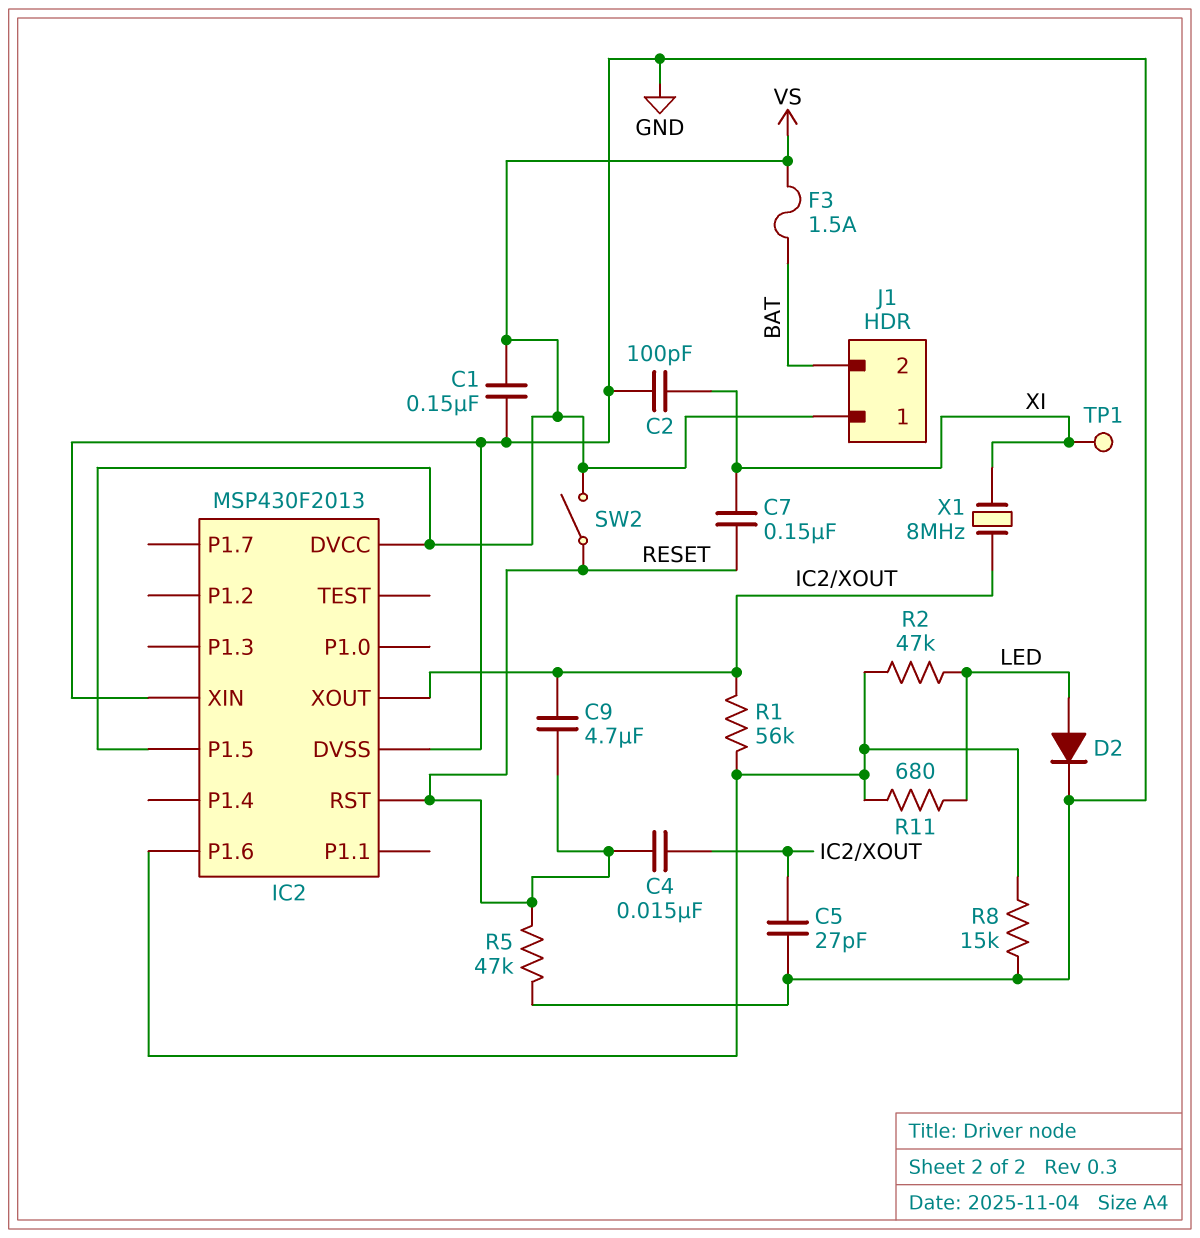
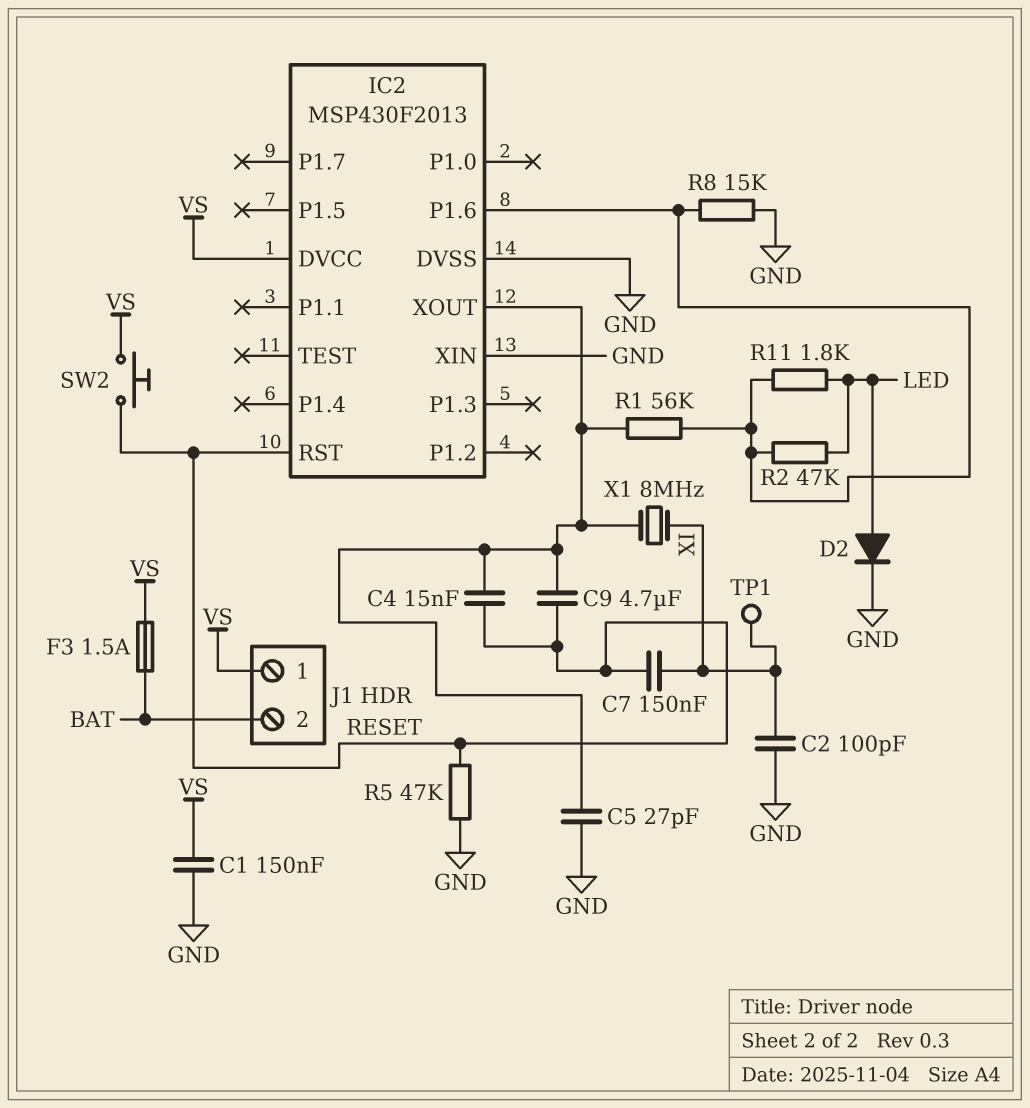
IC2 pin P1.5: VS -> none
R11: 680 (IC2/P1.6, LED) -> 1.8k (IC2/P1.6, LED)
SW2: switch (RESET, VS) -> button (RESET, VS)

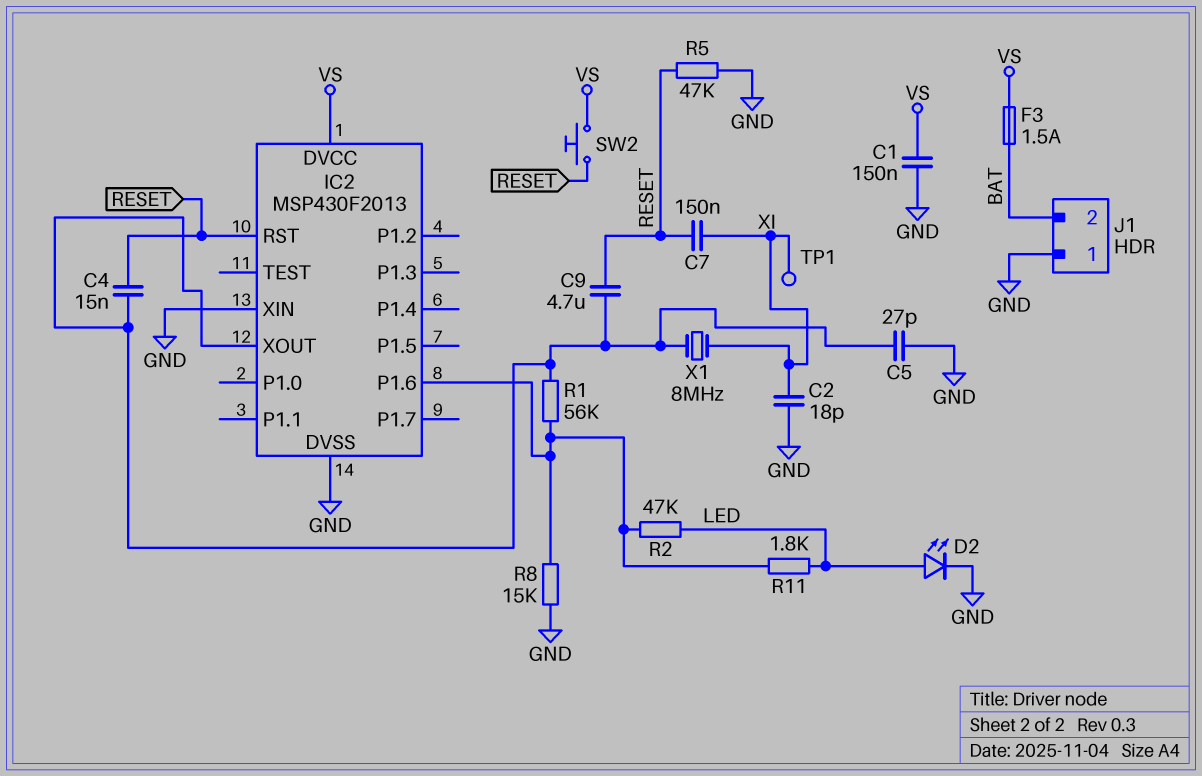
C2: 100pF (GND, XI) -> 18pF (GND, XI)
D2: diode (A LED, K GND) -> LED (A LED, K GND)
J1 pin 1: VS -> GND

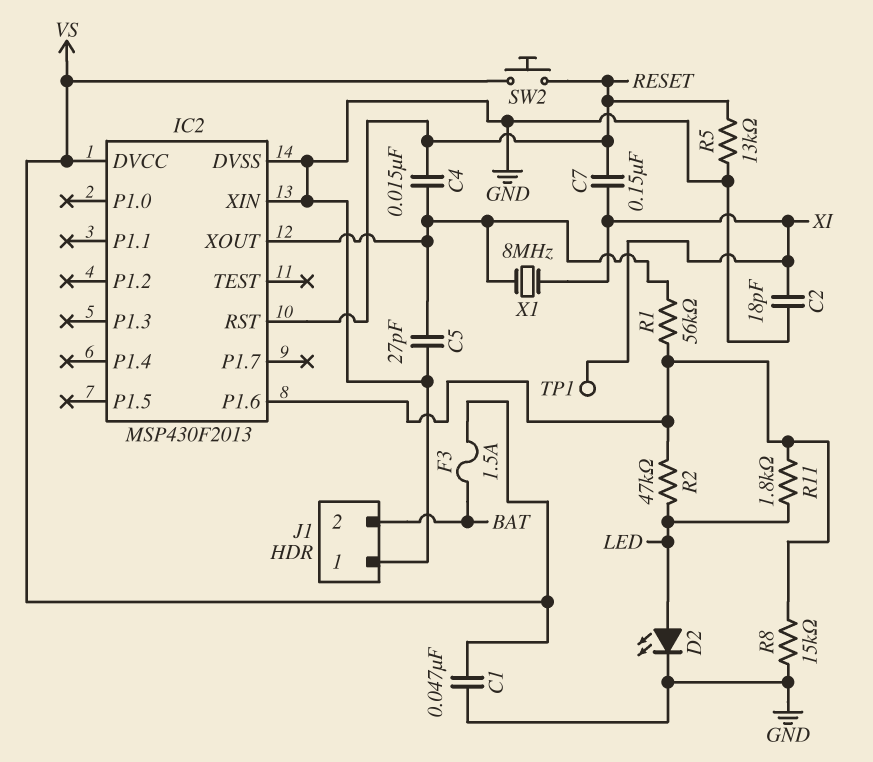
C1: 150nF (GND, VS) -> 47nF (GND, VS)
C9: 4.7uF (IC2/XOUT, RESET) -> none
R5: 47k (GND, RESET) -> 13k (GND, RESET)

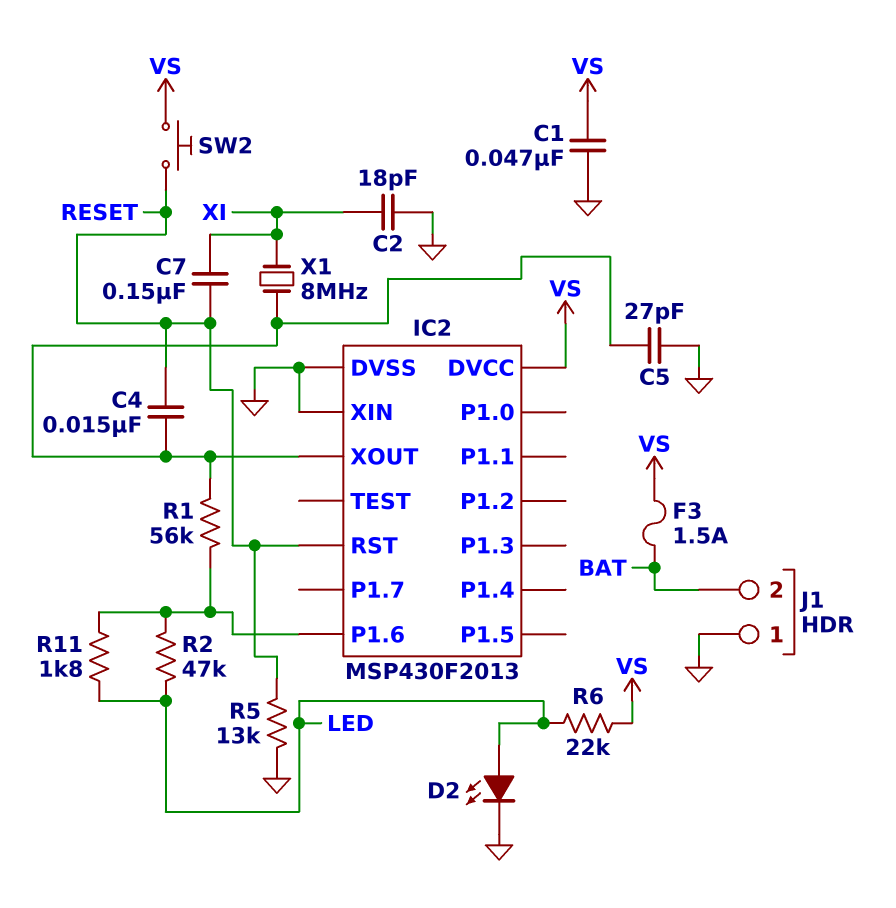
R6: none -> 22k (LED, VS)
R8: 15k (GND, IC2/P1.6) -> none
TP1: test point (XI) -> none

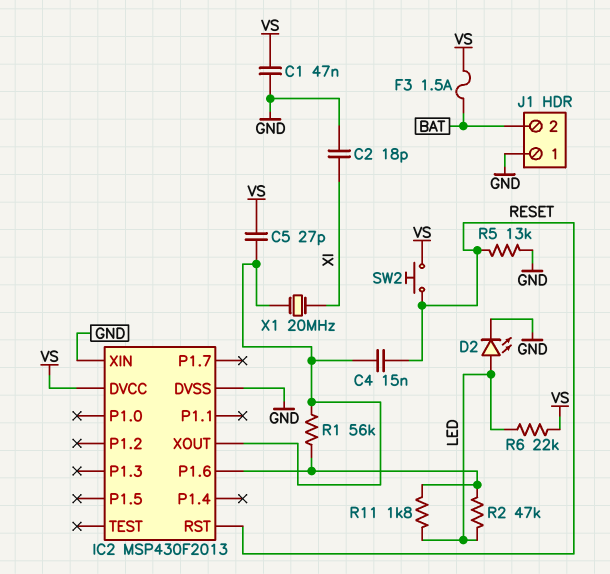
C5: 27pF (GND, IC2/XOUT) -> 27pF (IC2/XOUT, VS)
C7: 150nF (RESET, XI) -> none
X1: 8MHz (IC2/XOUT, XI) -> 20MHz (IC2/XOUT, XI)

